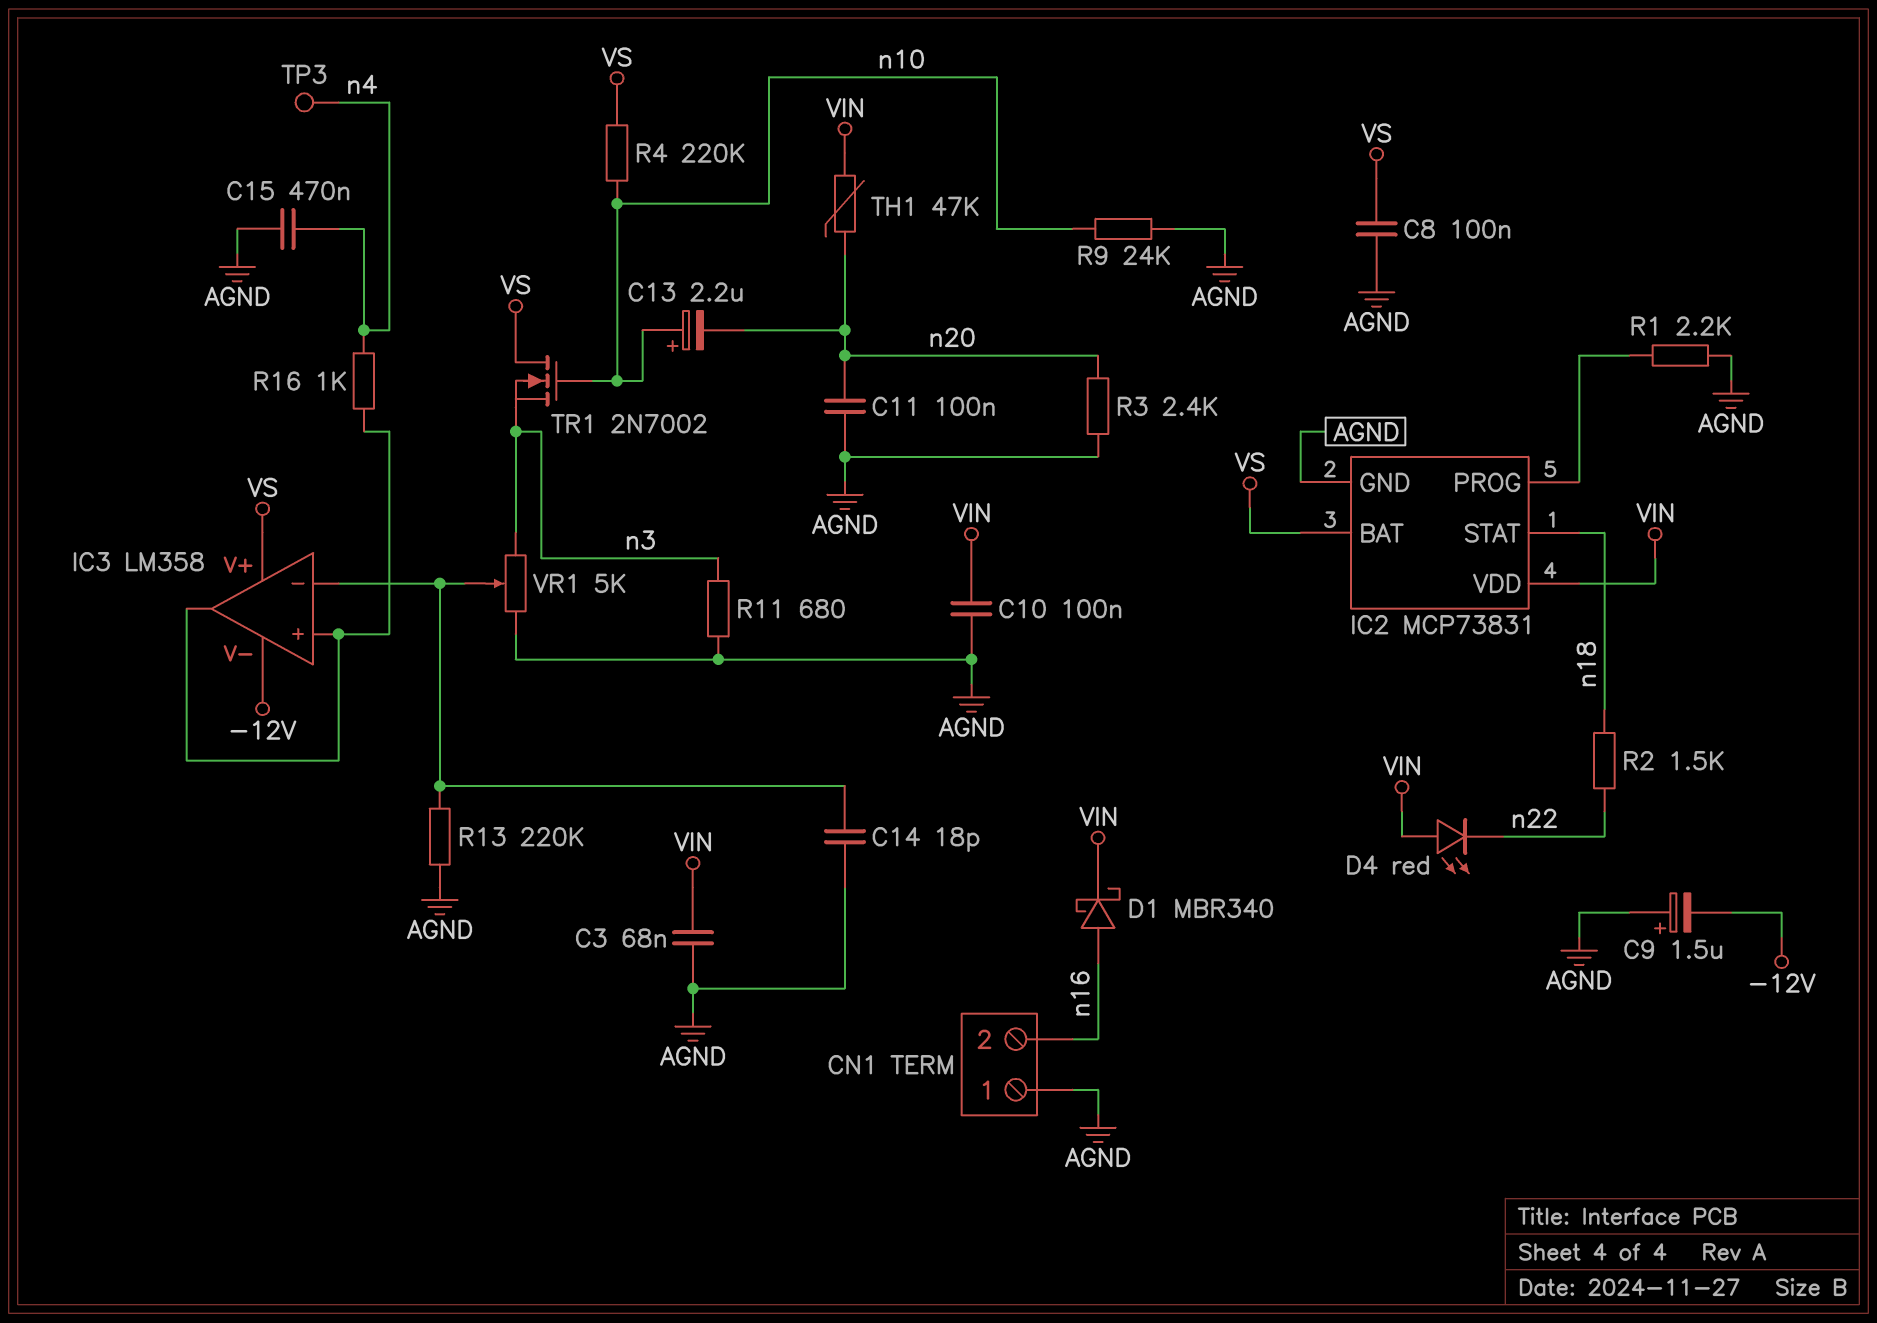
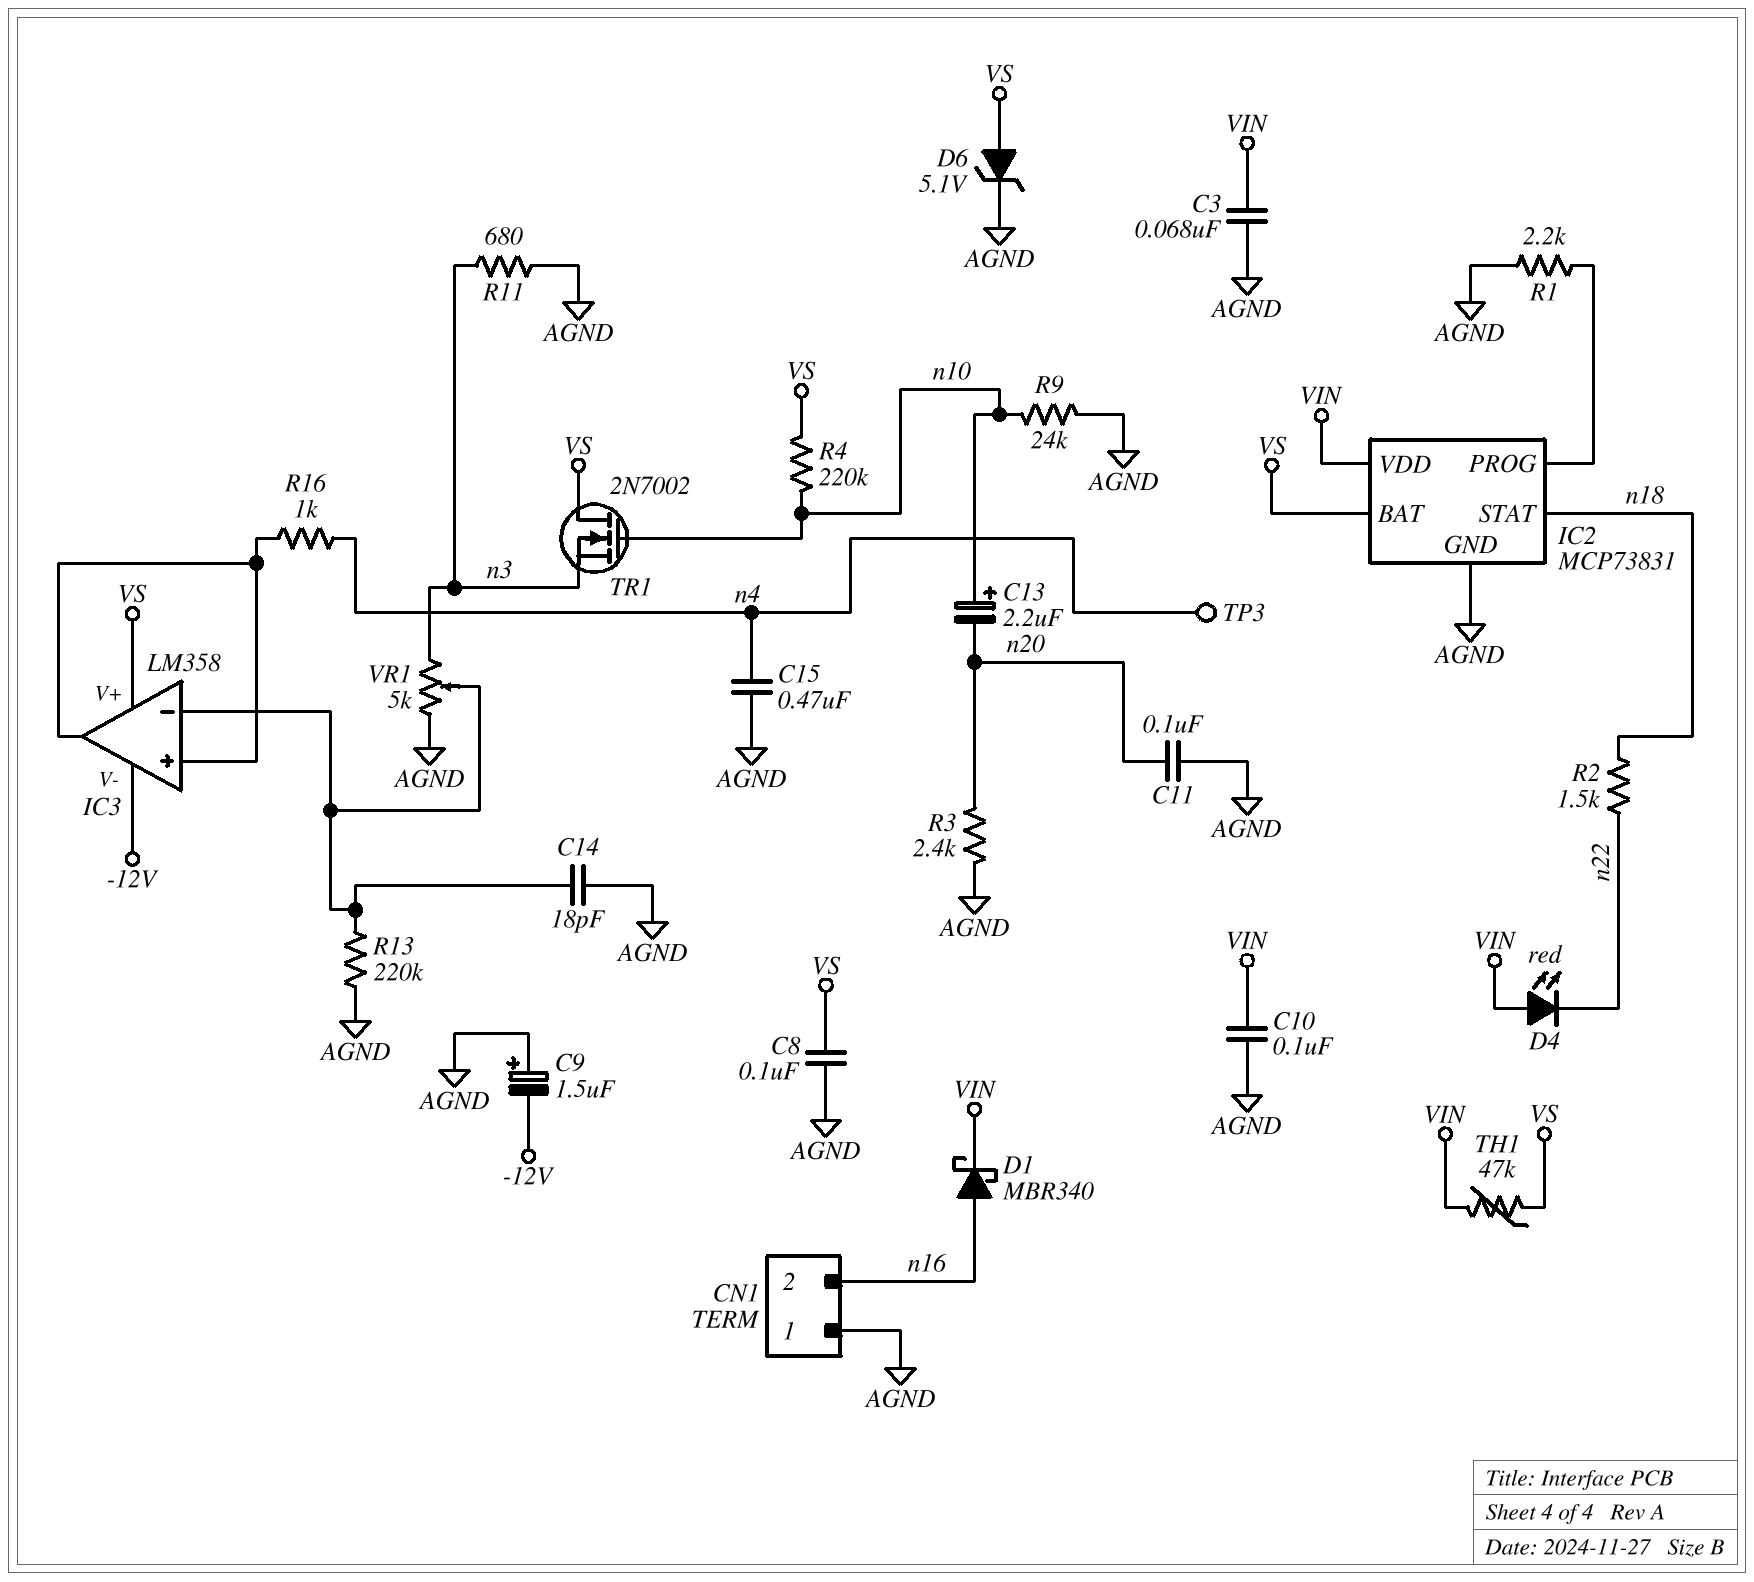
D6: none -> zener 5.1V (A VS, K AGND)
TH1: 47k (VIN, n20) -> 47k (VIN, VS)

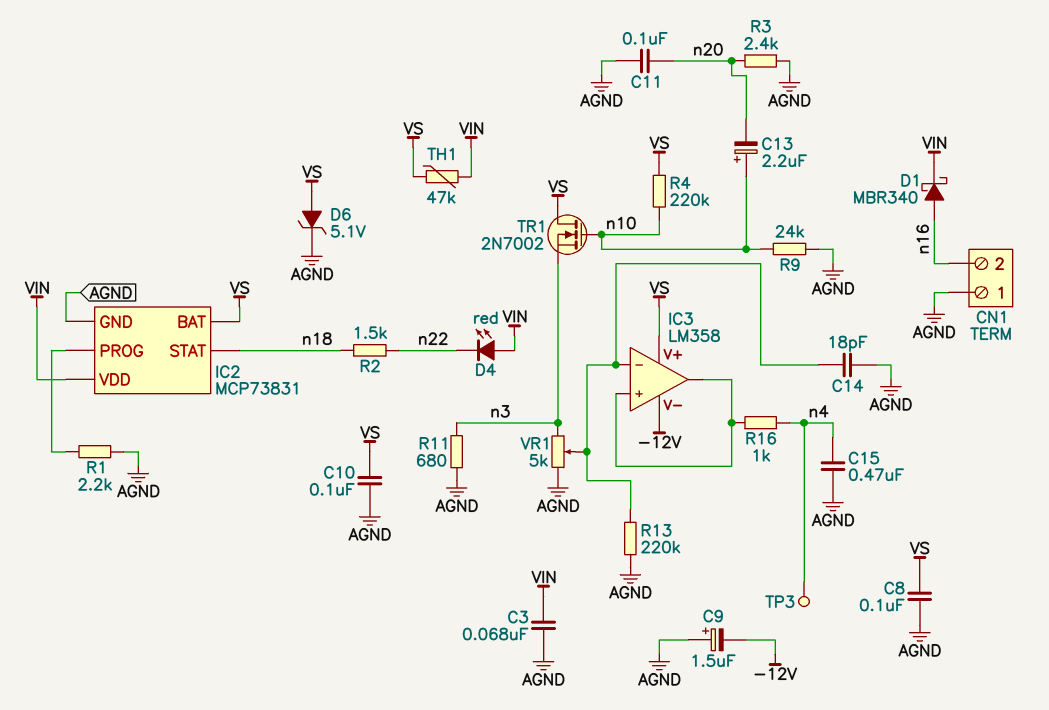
C10: 100nF (AGND, VIN) -> 100nF (AGND, VS)

